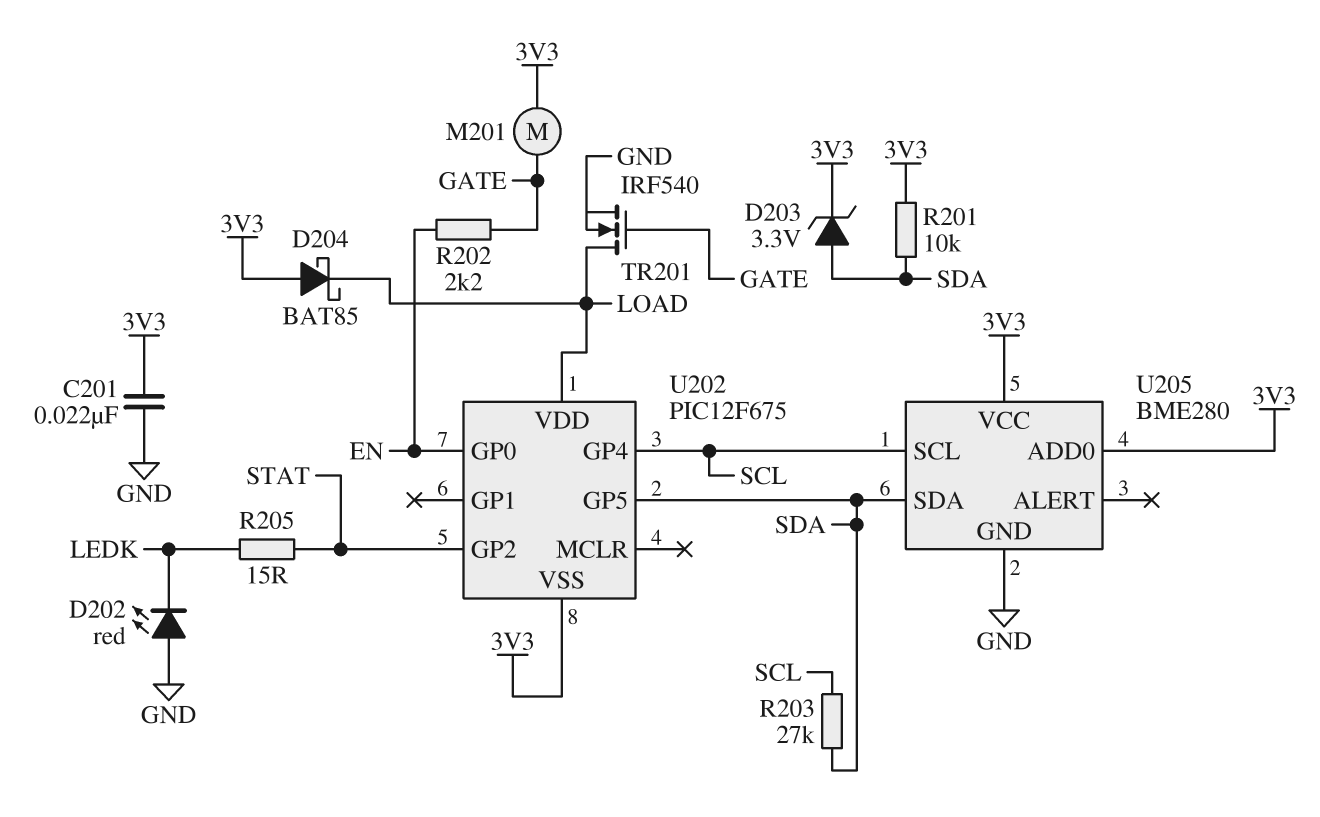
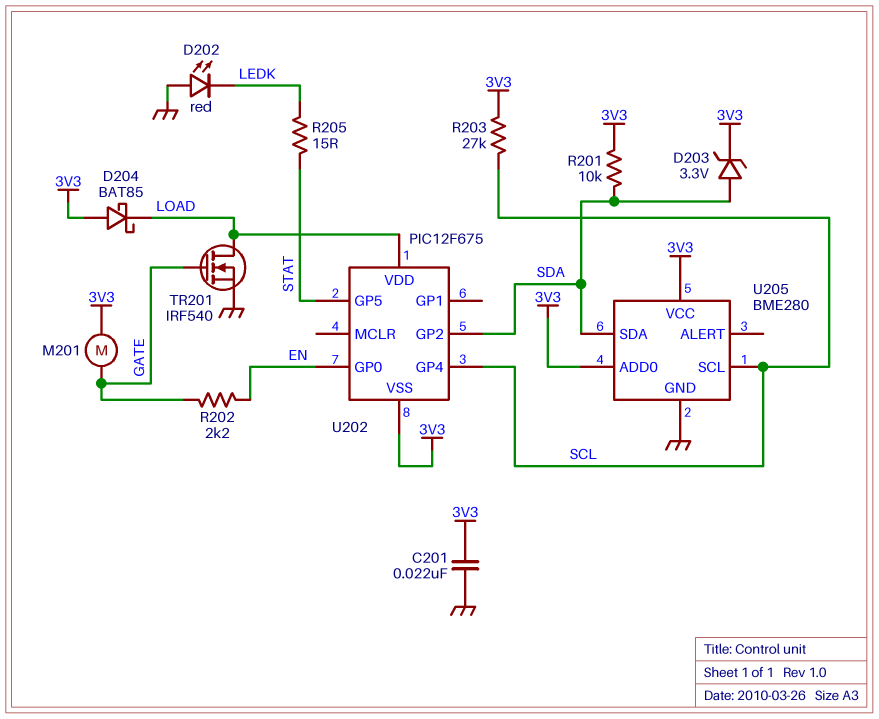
R203: 27k (SCL, SDA) -> 27k (3V3, SCL)
U202 pin GP2: STAT -> SDA
U202 pin GP5: SDA -> STAT

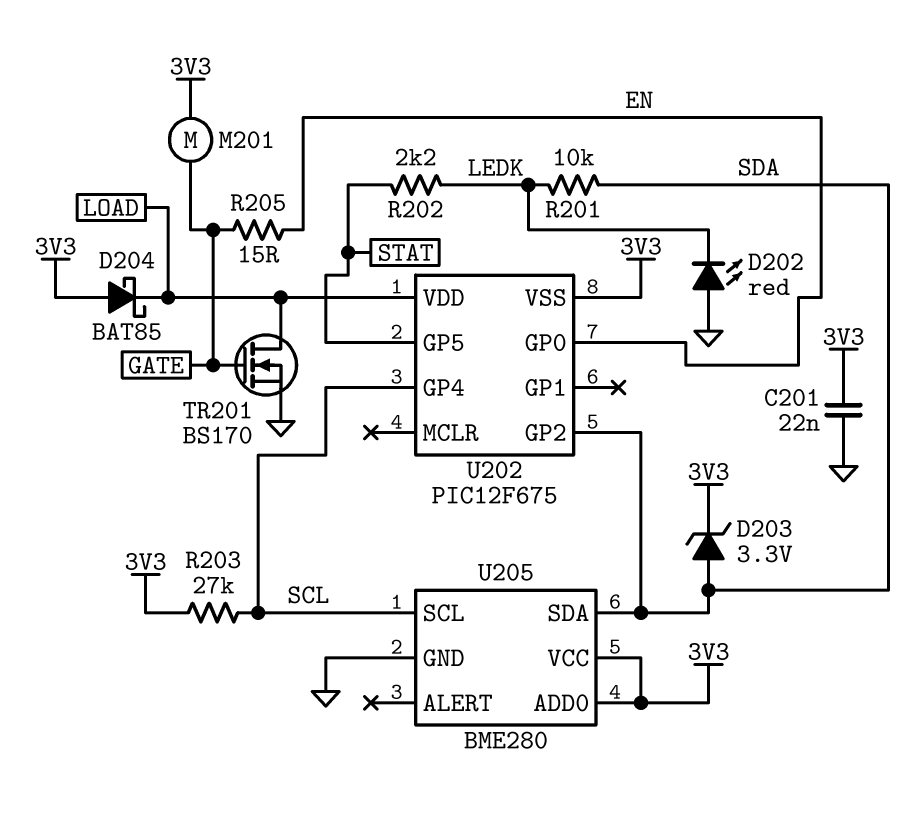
R201: 10k (3V3, SDA) -> 10k (LEDK, SDA)
R202: 2.2k (EN, GATE) -> 2.2k (LEDK, STAT)
R205: 15 (LEDK, STAT) -> 15 (EN, GATE)
TR201: NMOS IRF540 (G GATE, D LOAD, S GND) -> NMOS BS170 (G GATE, D LOAD, S GND)

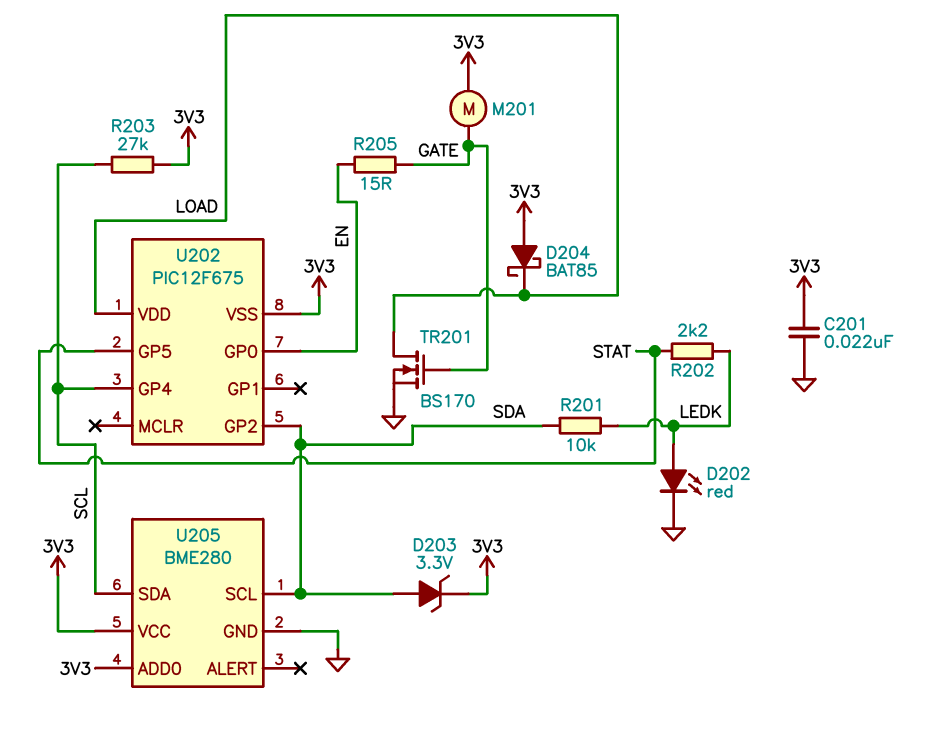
D202: LED red (A GND, K LEDK) -> LED red (A LEDK, K GND)
U205 pin SCL: SCL -> SDA
U205 pin SDA: SDA -> SCL

